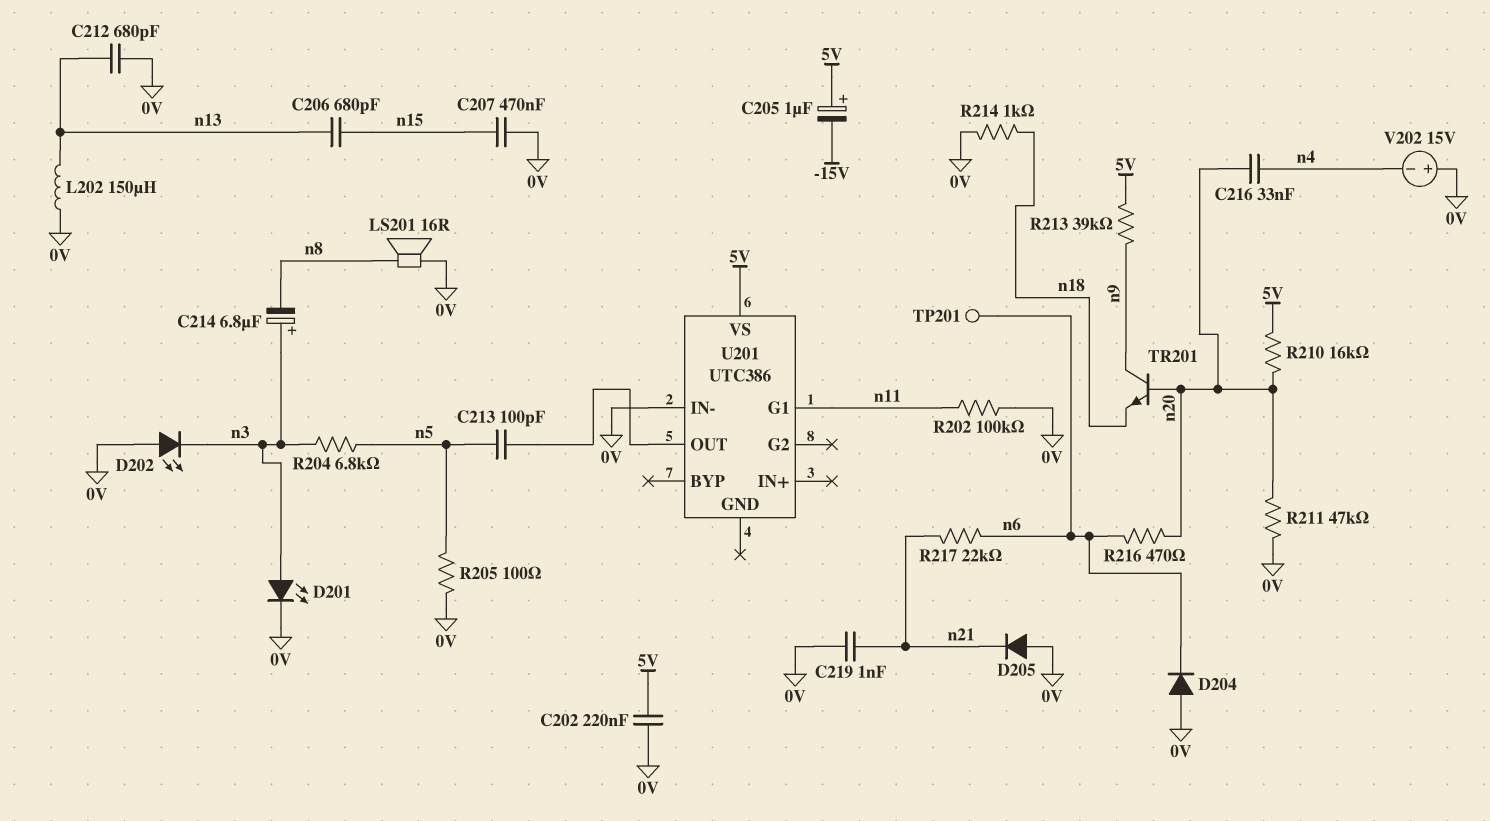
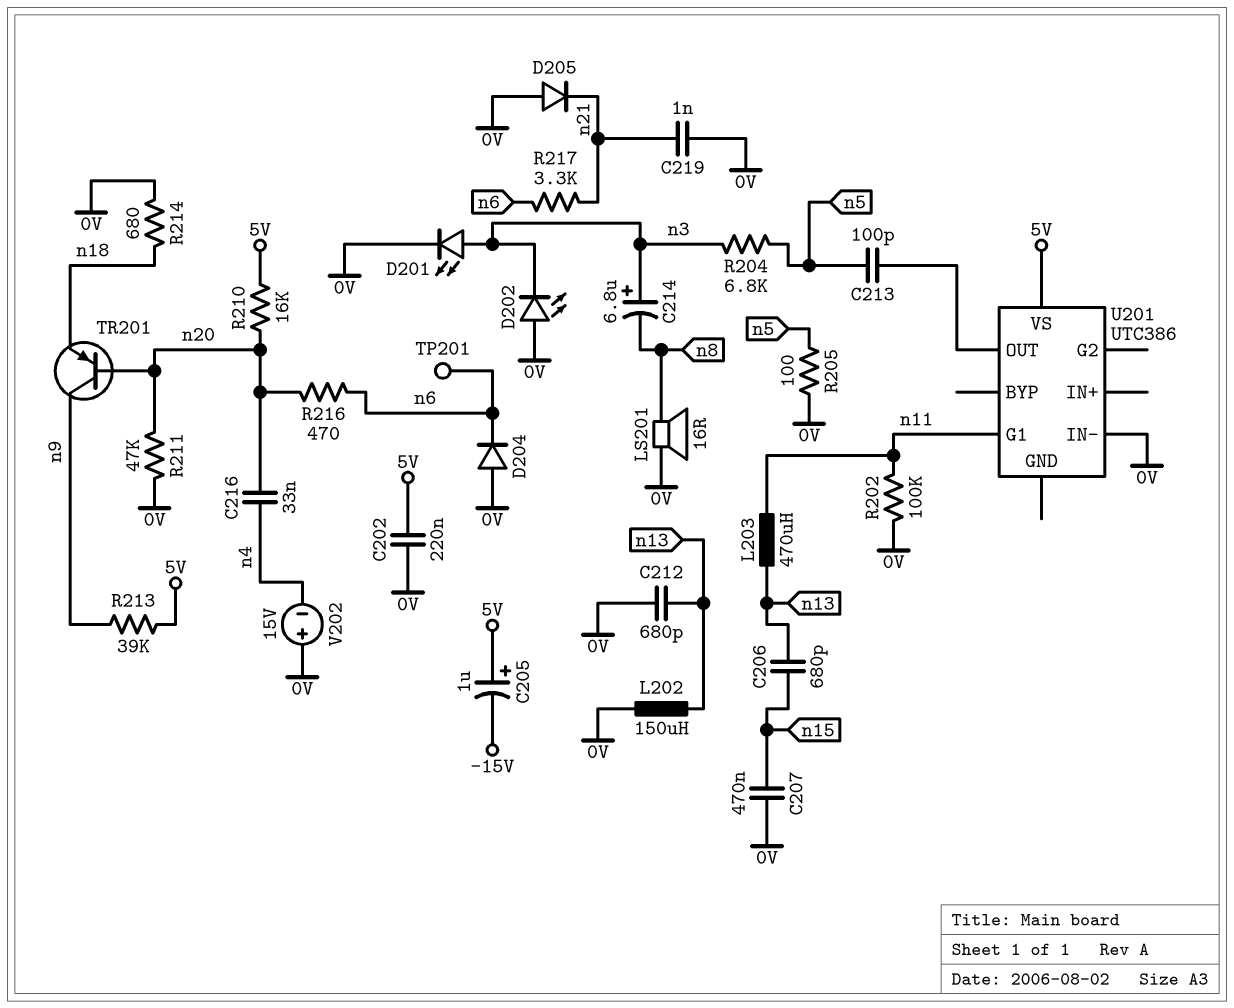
L203: none -> 470uH (n11, n13)
R214: 1k (0V, n18) -> 680 (0V, n18)
R217: 22k (n6, n21) -> 3.3k (n6, n21)
TR201: NPN (B n20, C n9, E n18) -> PNP (B n20, C n9, E n18)

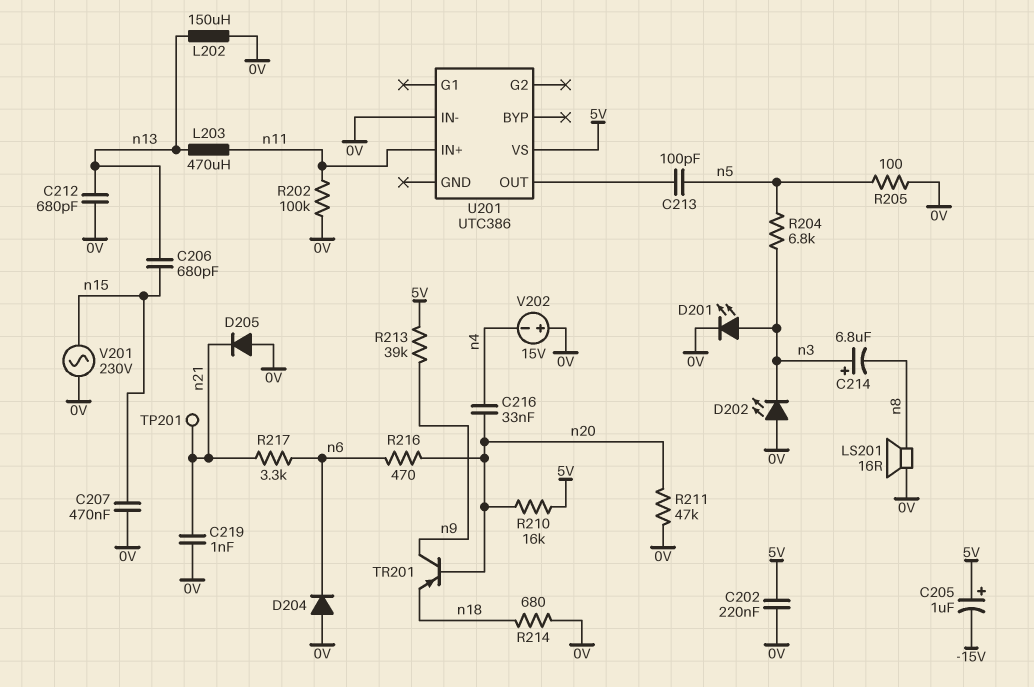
TP201: test point (n6) -> test point (n21)
U201 pin G1: n11 -> none
U201 pin IN+: none -> n11
V201: none -> AC 230V (0V, n15)

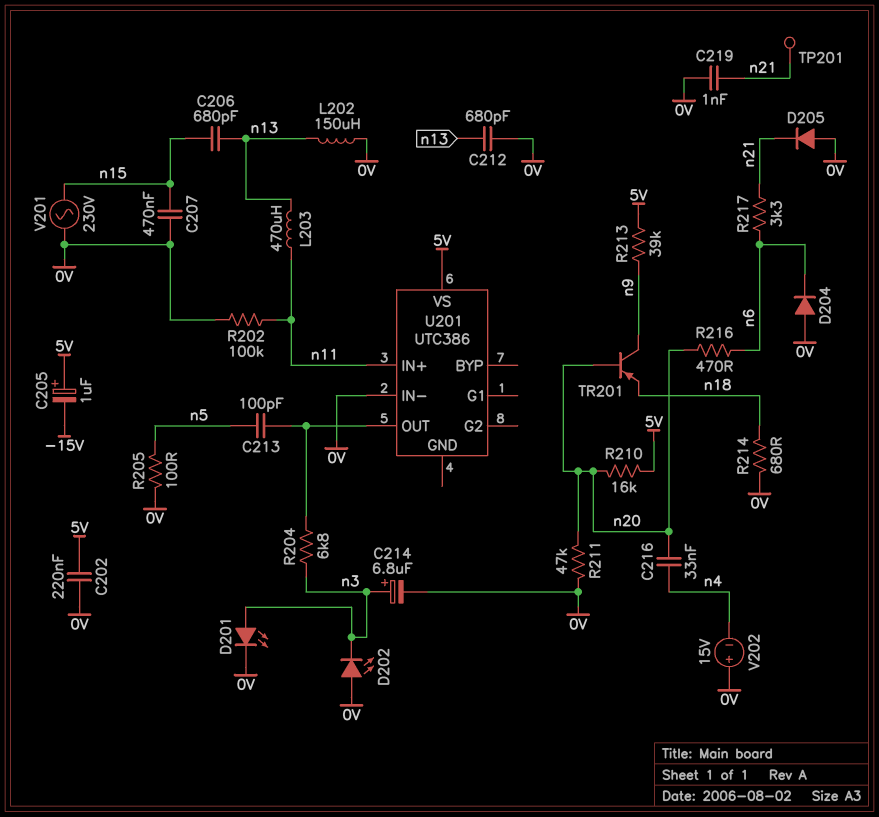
C214: 6.8uF (plus n3, minus n8) -> 6.8uF (plus n3, minus 0V)
LS201: speaker 16R (0V, n8) -> none
R204: 6.8k (n3, n5) -> 6.8k (U201/OUT, n3)

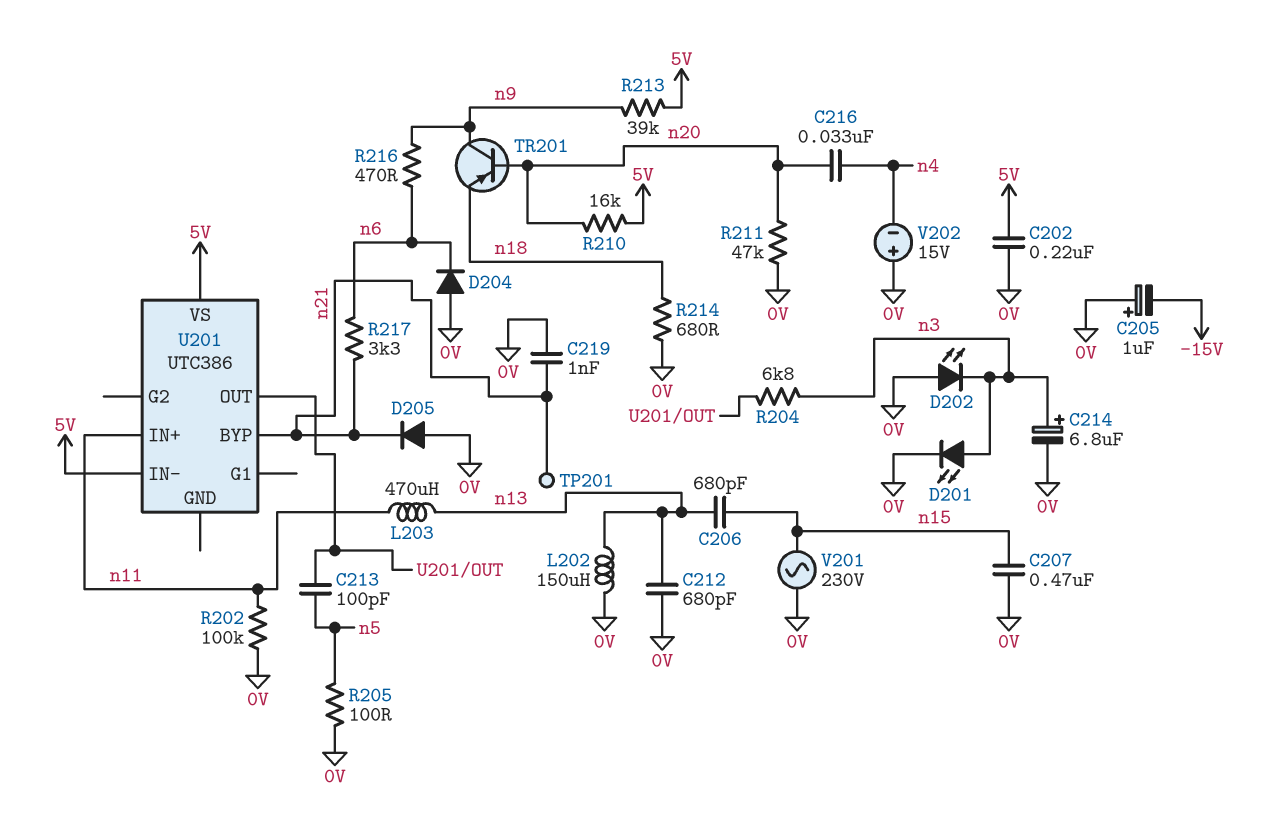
C205: 1uF (plus 5V, minus -15V) -> 1uF (plus 0V, minus -15V)
R216: 470 (n6, n20) -> 470 (n6, n9)
U201 pin BYP: none -> n21
U201 pin IN-: 0V -> 5V

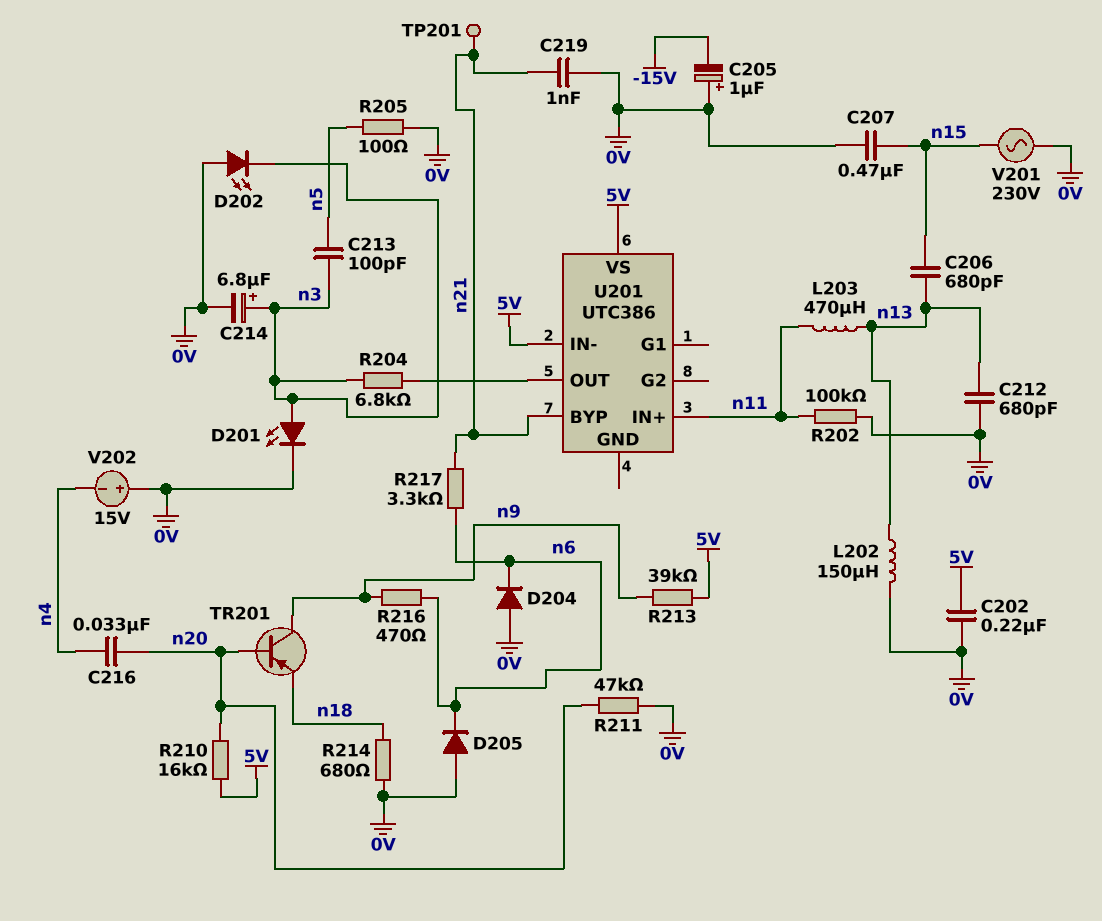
C213: 100pF (U201/OUT, n5) -> 100pF (n3, n5)
D205: diode (A 0V, K n21) -> diode (A 0V, K n6)

